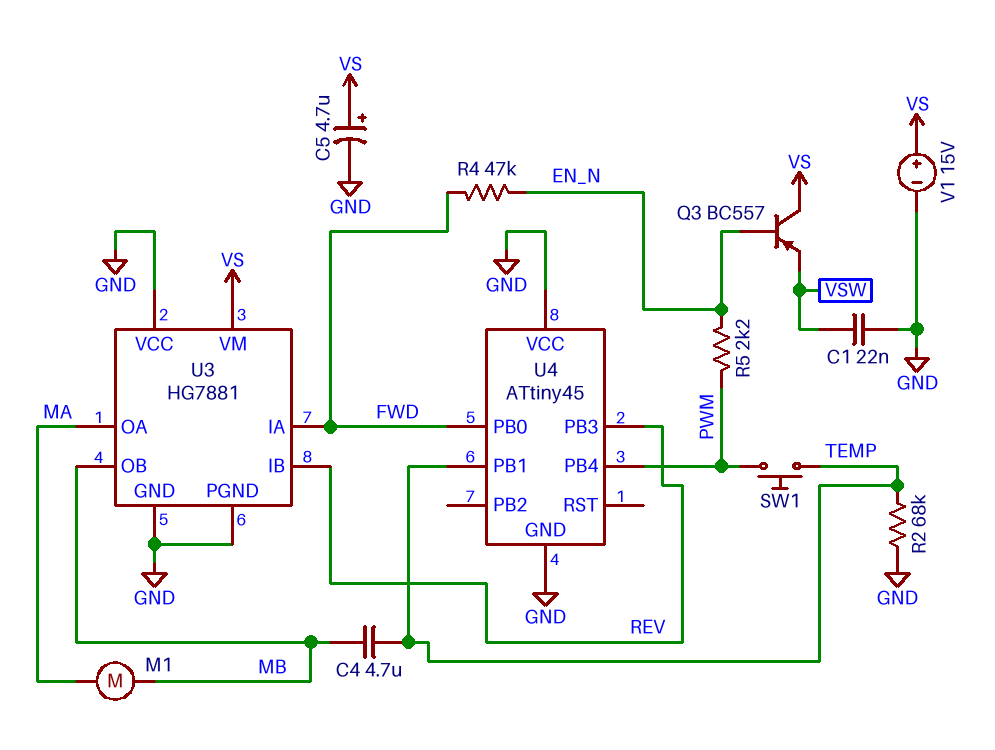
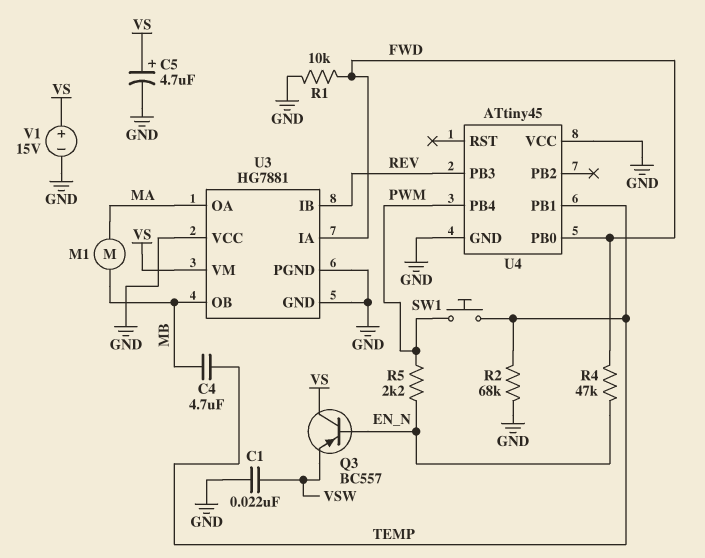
R1: none -> 10k (FWD, GND)

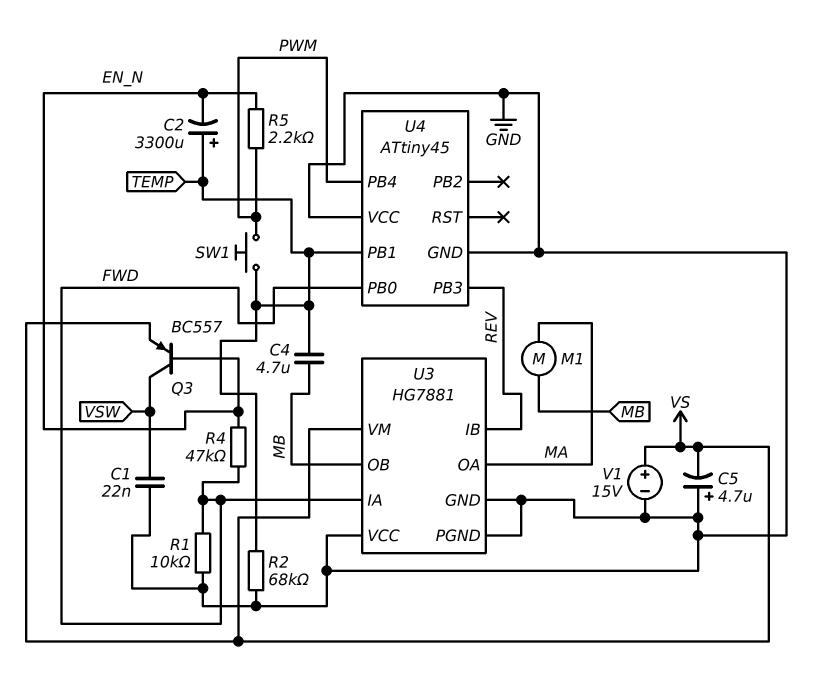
C2: none -> 3300uF (plus TEMP, minus EN_N)
C5: 4.7uF (plus VS, minus GND) -> 4.7uF (plus GND, minus VS)
Q3: PNP BC557 (B EN_N, C VS, E VSW) -> PNP BC557 (B EN_N, C VSW, E VS)

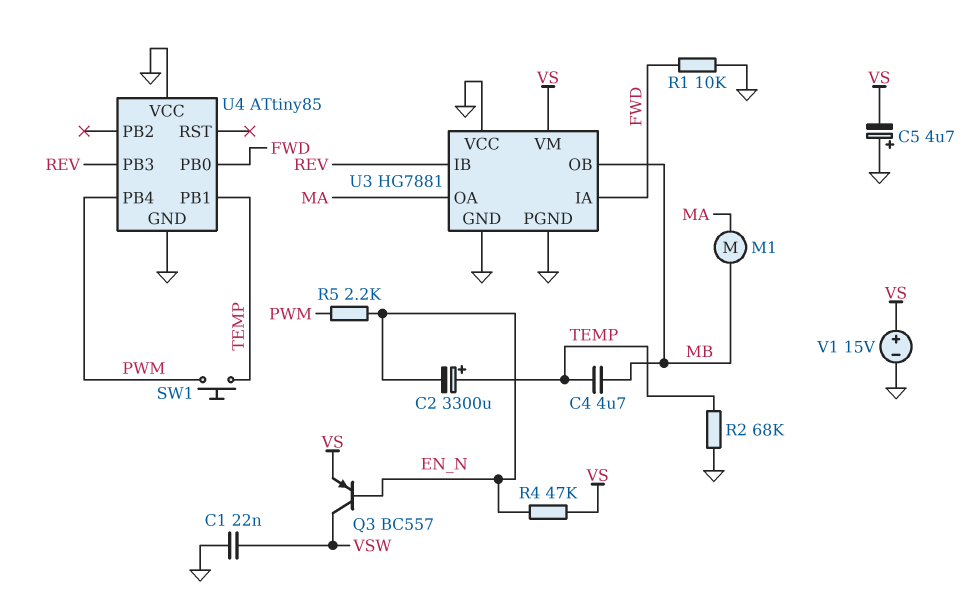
R4: 47k (EN_N, FWD) -> 47k (EN_N, VS)
U4: ATtiny45 -> ATtiny85

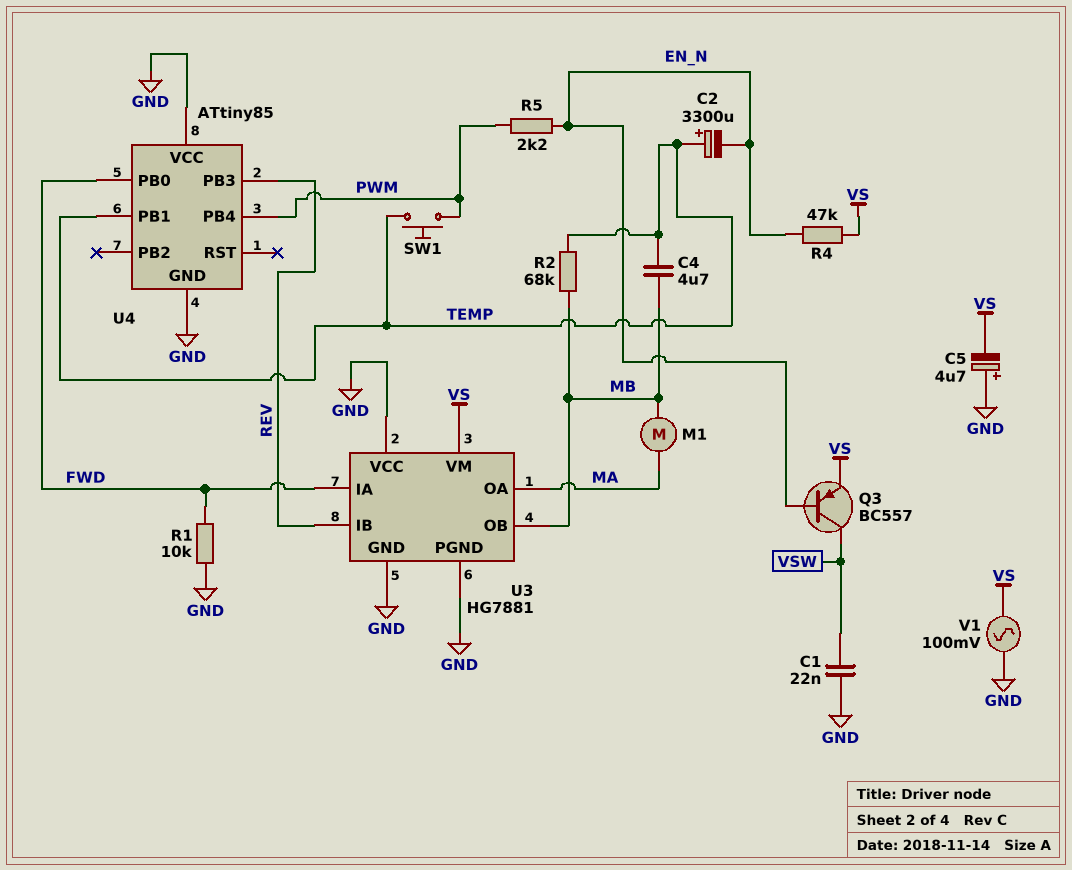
R2: 68k (GND, TEMP) -> 68k (MB, TEMP)
V1: 15V (plus VS, minus GND) -> AC 100mV (GND, VS)

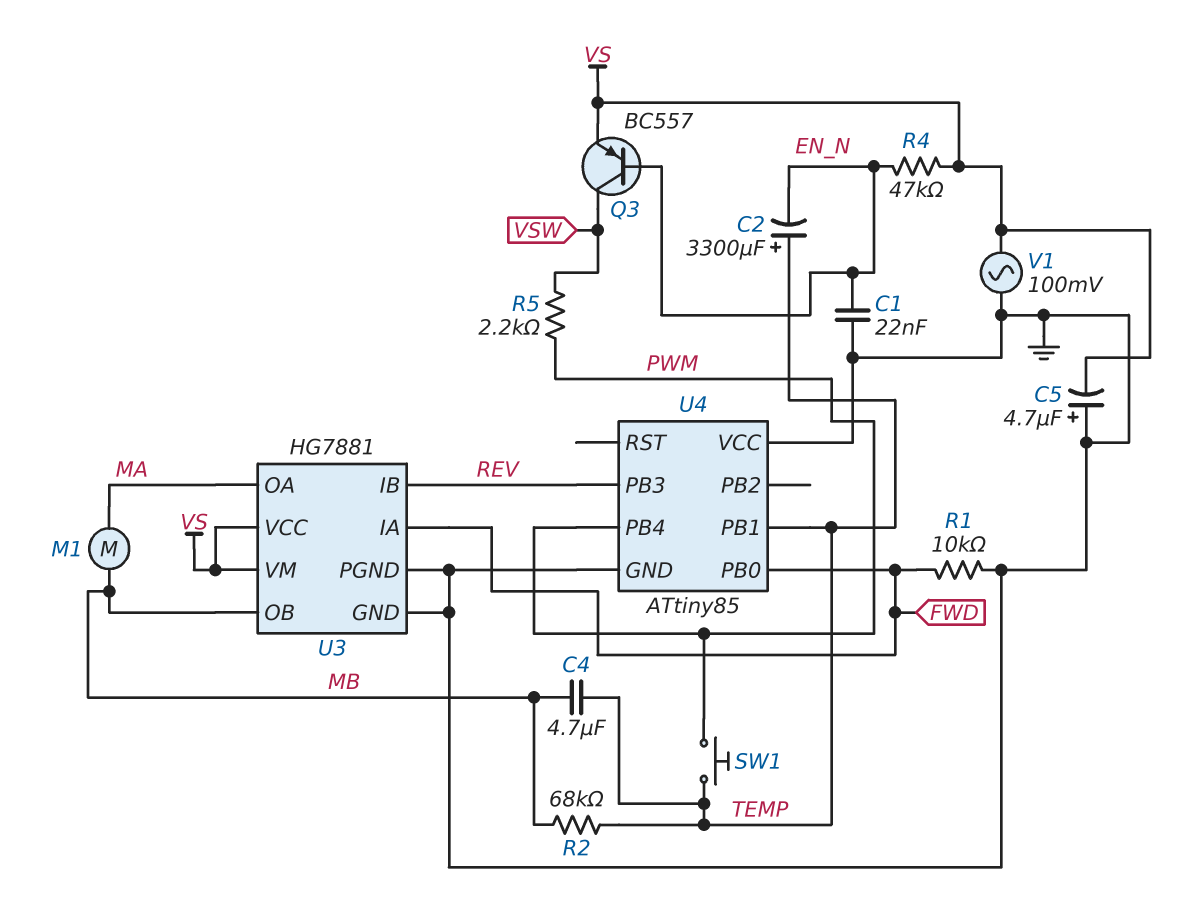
C1: 22nF (GND, VSW) -> 22nF (EN_N, GND)
R5: 2.2k (EN_N, PWM) -> 2.2k (PWM, VSW)
U3 pin VCC: GND -> VS

